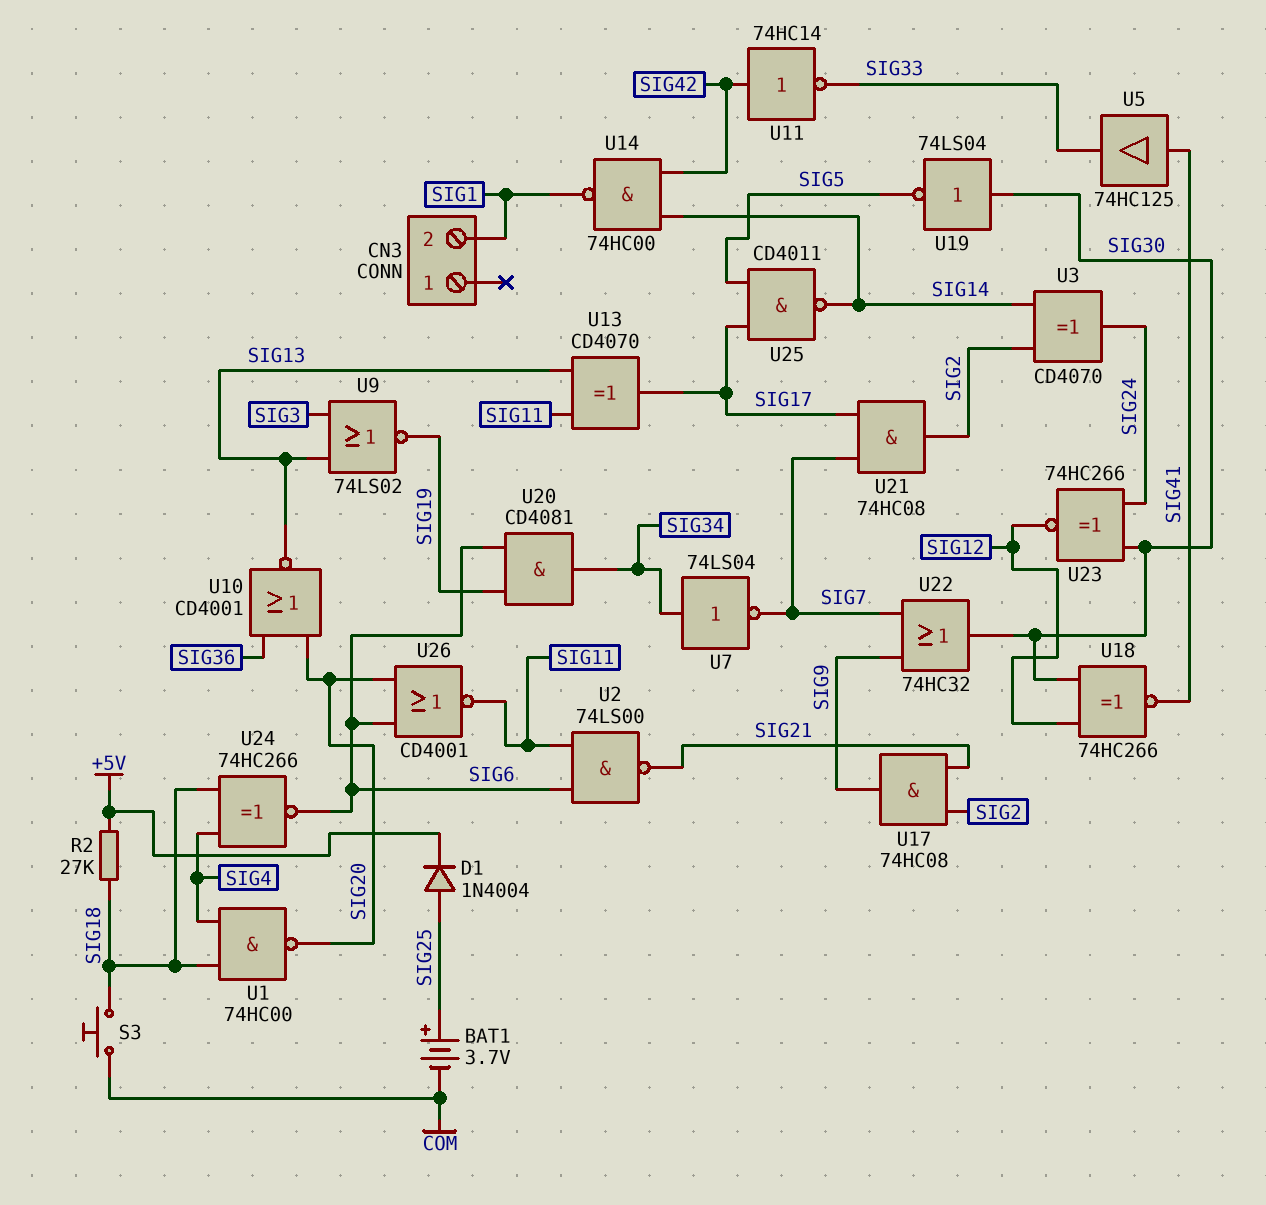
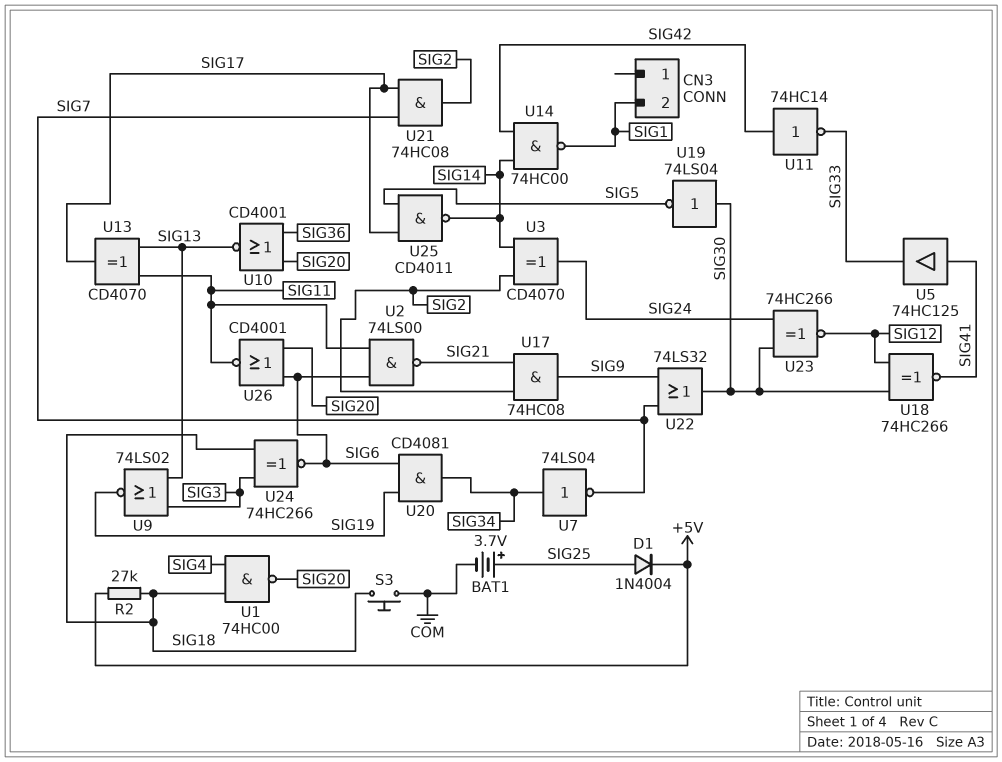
U22: OR 74HC32 (in SIG7, in SIG9, out SIG30) -> OR 74LS32 (in SIG7, in SIG9, out SIG30)
U24: XNOR 74HC266 (in SIG4, in SIG18, out SIG6) -> XNOR 74HC266 (in SIG3, in SIG18, out SIG6)

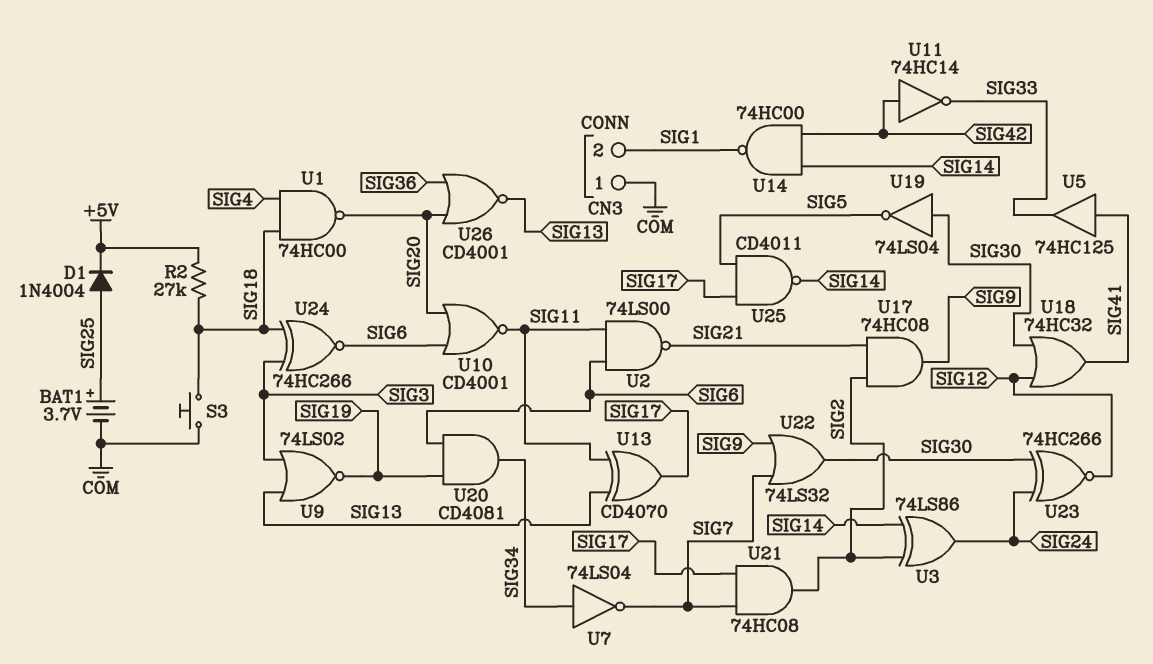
CN3 pin 1: none -> COM
U3: XOR CD4070 (in SIG2, in SIG14, out SIG24) -> XOR 74LS86 (in SIG2, in SIG14, out SIG24)
U10: NOR CD4001 (in SIG20, in SIG36, out SIG13) -> NOR CD4001 (in SIG6, in SIG20, out SIG11)
U18: XNOR 74HC266 (in SIG12, in SIG30, out SIG41) -> OR 74HC32 (in SIG12, in SIG30, out SIG41)
U26: NOR CD4001 (in SIG6, in SIG20, out SIG11) -> NOR CD4001 (in SIG20, in SIG36, out SIG13)

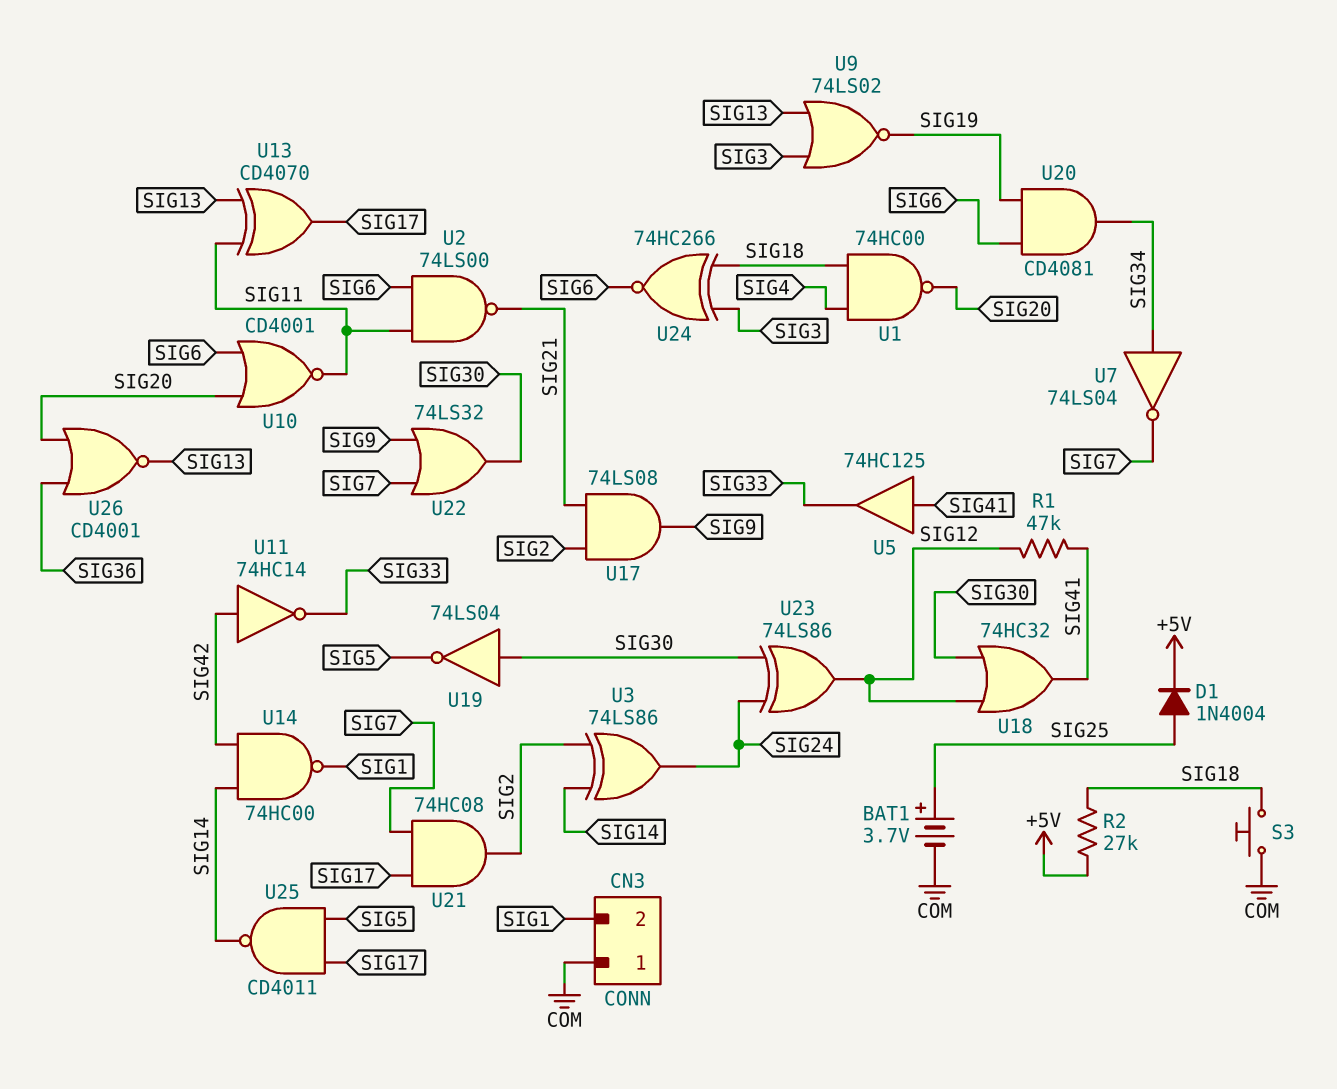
R1: none -> 47k (SIG12, SIG41)
U17: AND 74HC08 (in SIG2, in SIG21, out SIG9) -> AND 74LS08 (in SIG2, in SIG21, out SIG9)
U23: XNOR 74HC266 (in SIG24, in SIG30, out SIG12) -> XOR 74LS86 (in SIG24, in SIG30, out SIG12)

